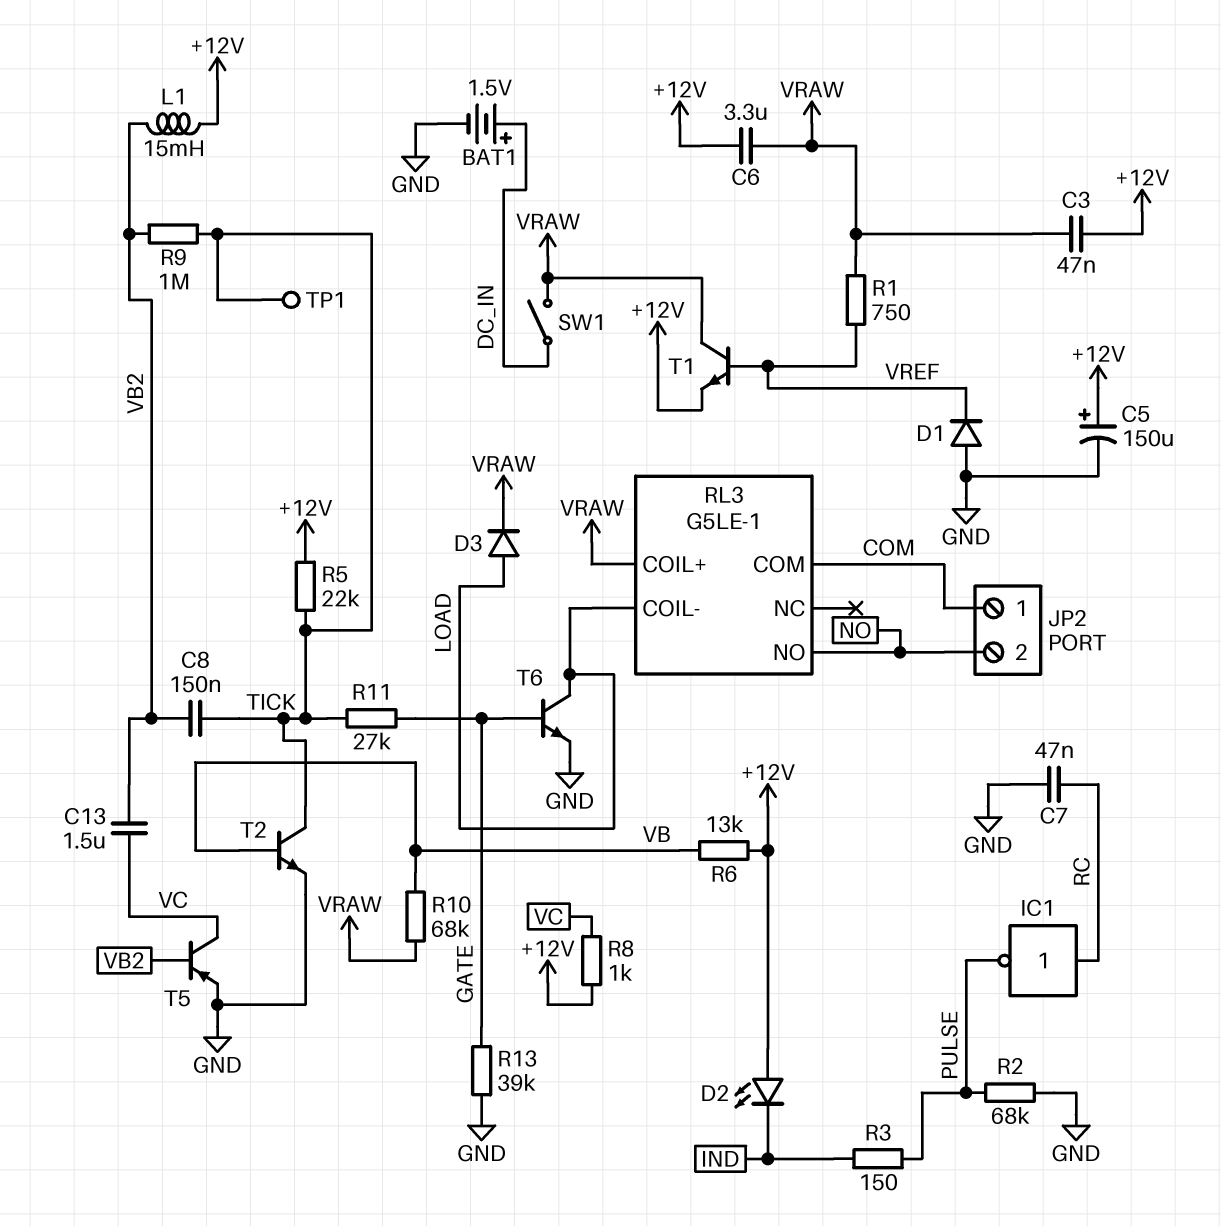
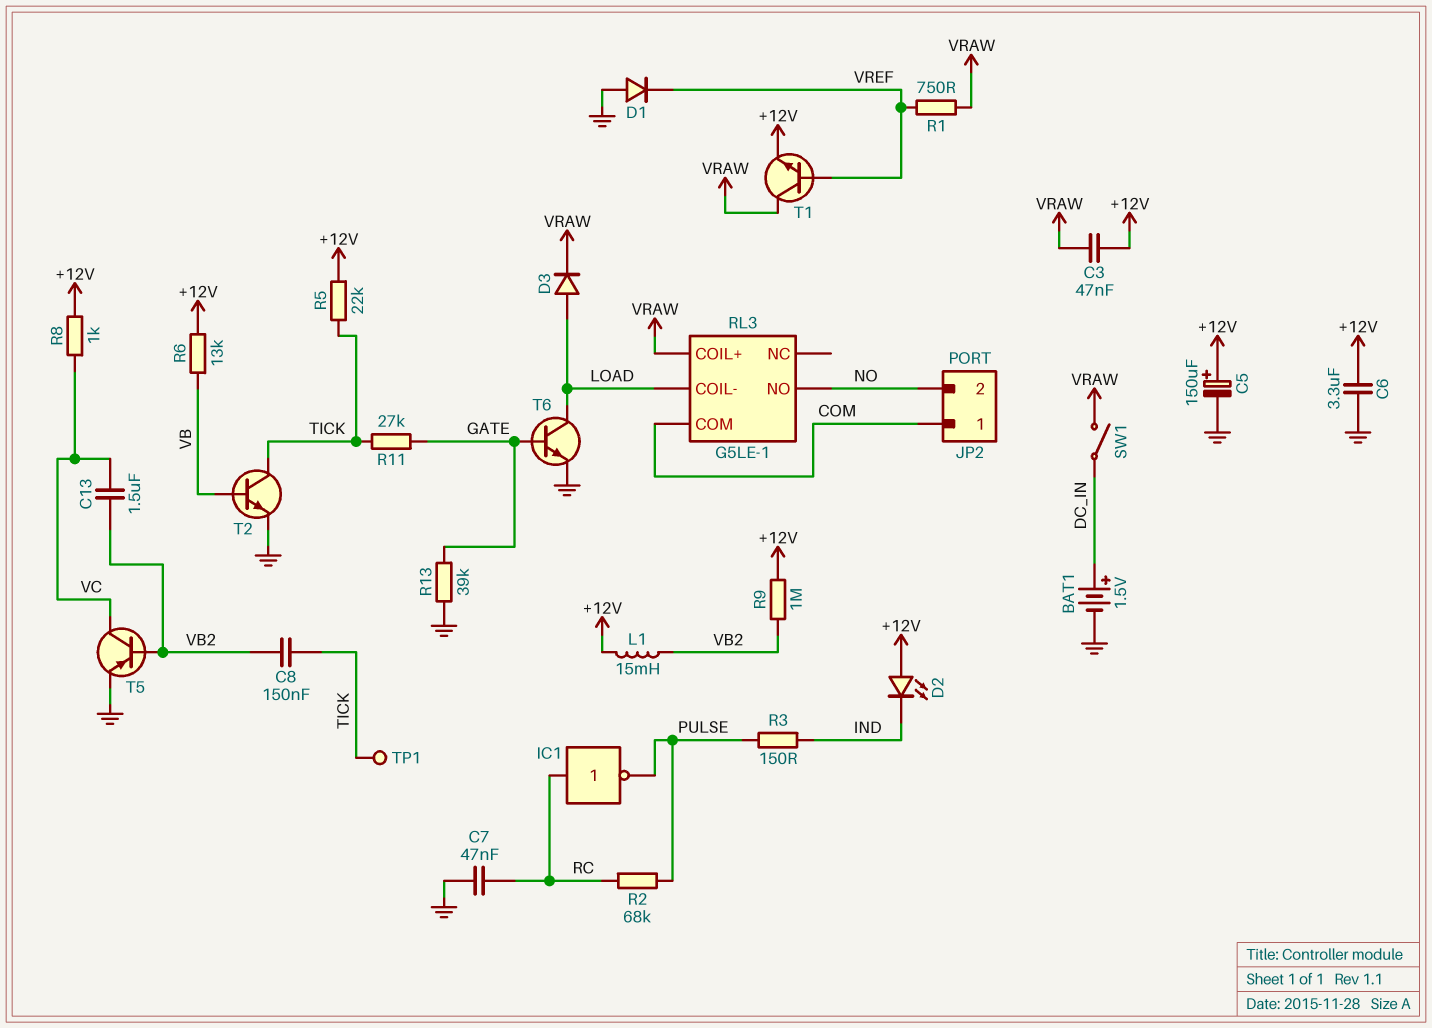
C6: 3.3uF (+12V, VRAW) -> 3.3uF (+12V, GND)
R2: 68k (GND, PULSE) -> 68k (PULSE, RC)
R9: 1M (TICK, VB2) -> 1M (+12V, VB2)
R10: 68k (VB, VRAW) -> none

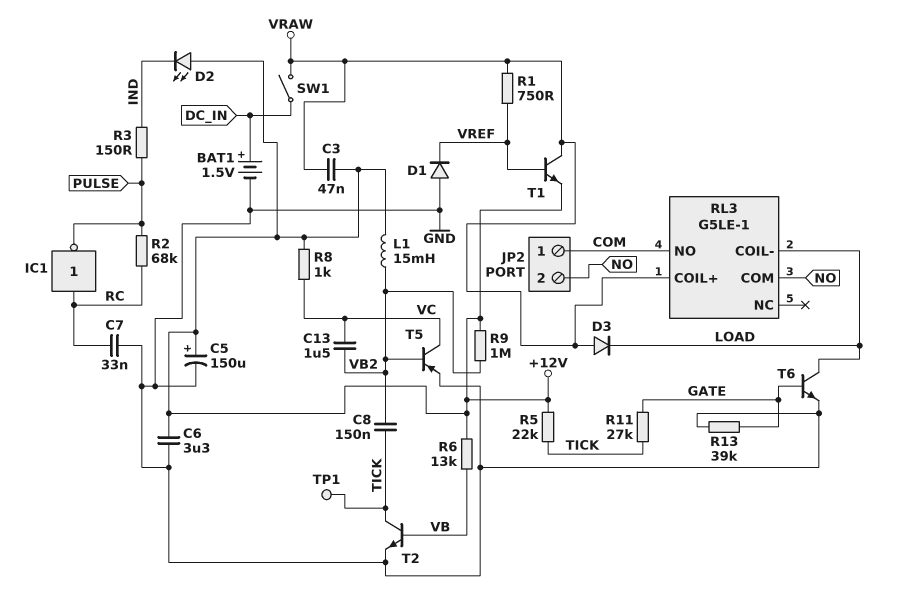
C7: 47nF (GND, RC) -> 33nF (GND, RC)
D3: diode (A LOAD, K VRAW) -> diode (A VRAW, K LOAD)
RL3 pin COM: COM -> NO
RL3 pin NO: NO -> COM

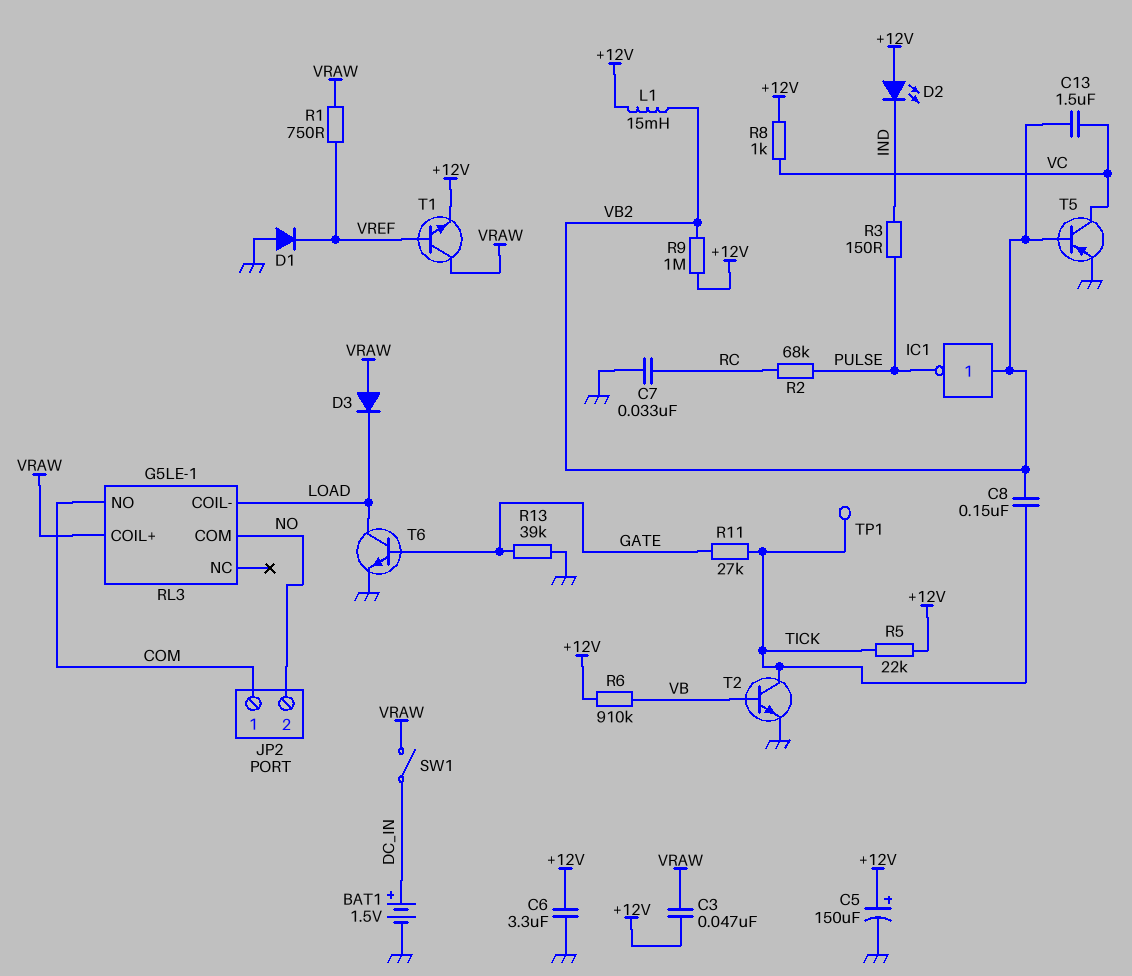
IC1: NOT (in RC, out PULSE) -> NOT (in VB2, out PULSE)
R6: 13k (+12V, VB) -> 910k (+12V, VB)

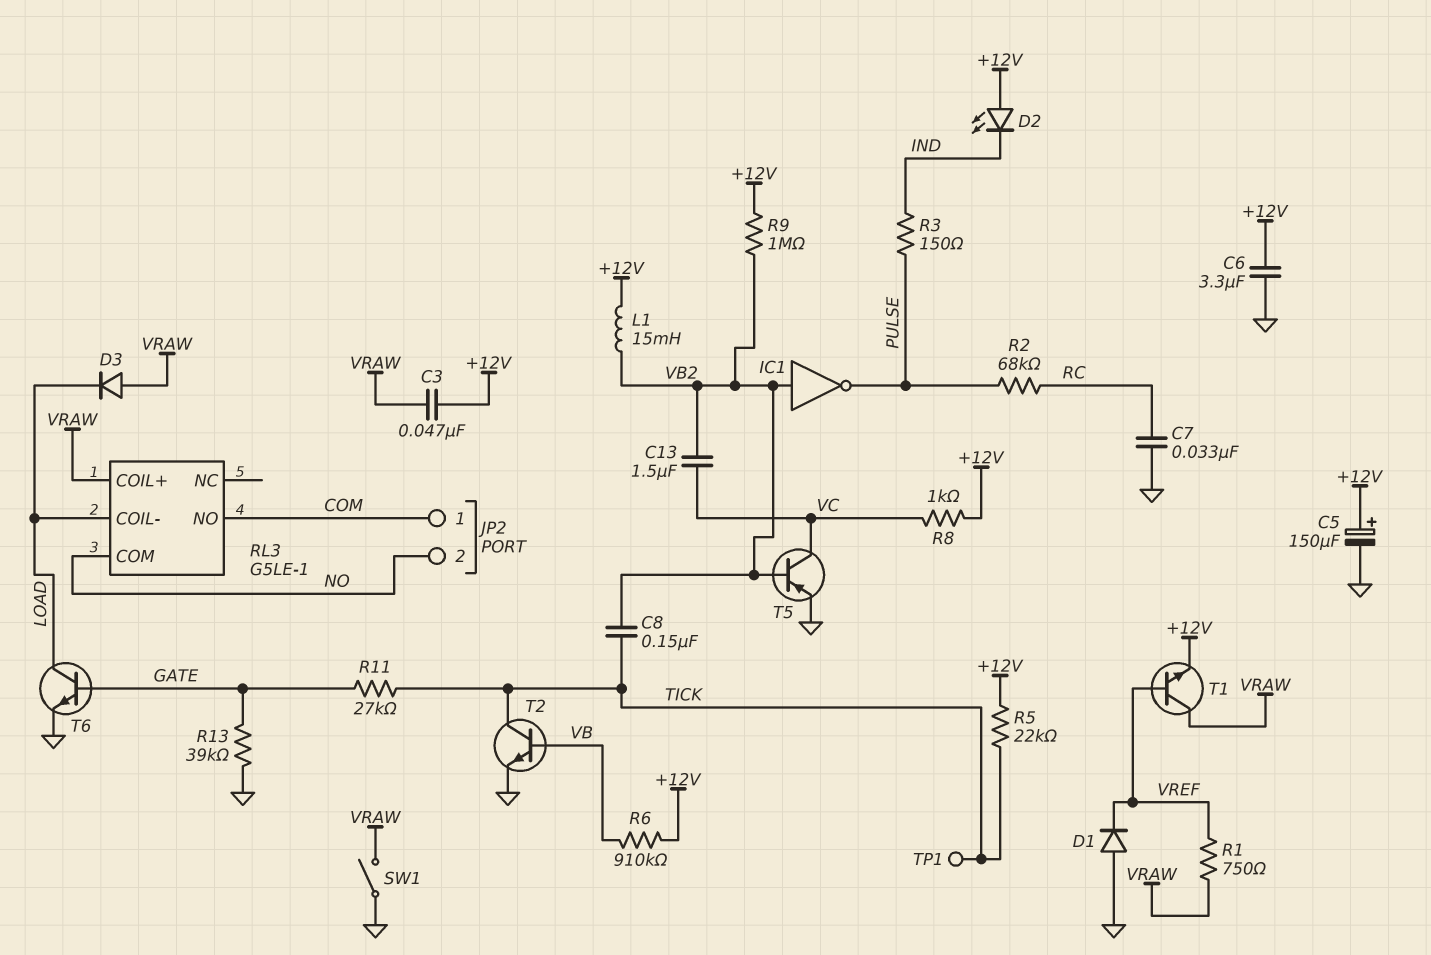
BAT1: 1.5V (plus DC_IN, minus GND) -> none
SW1: switch (DC_IN, VRAW) -> switch (GND, VRAW)

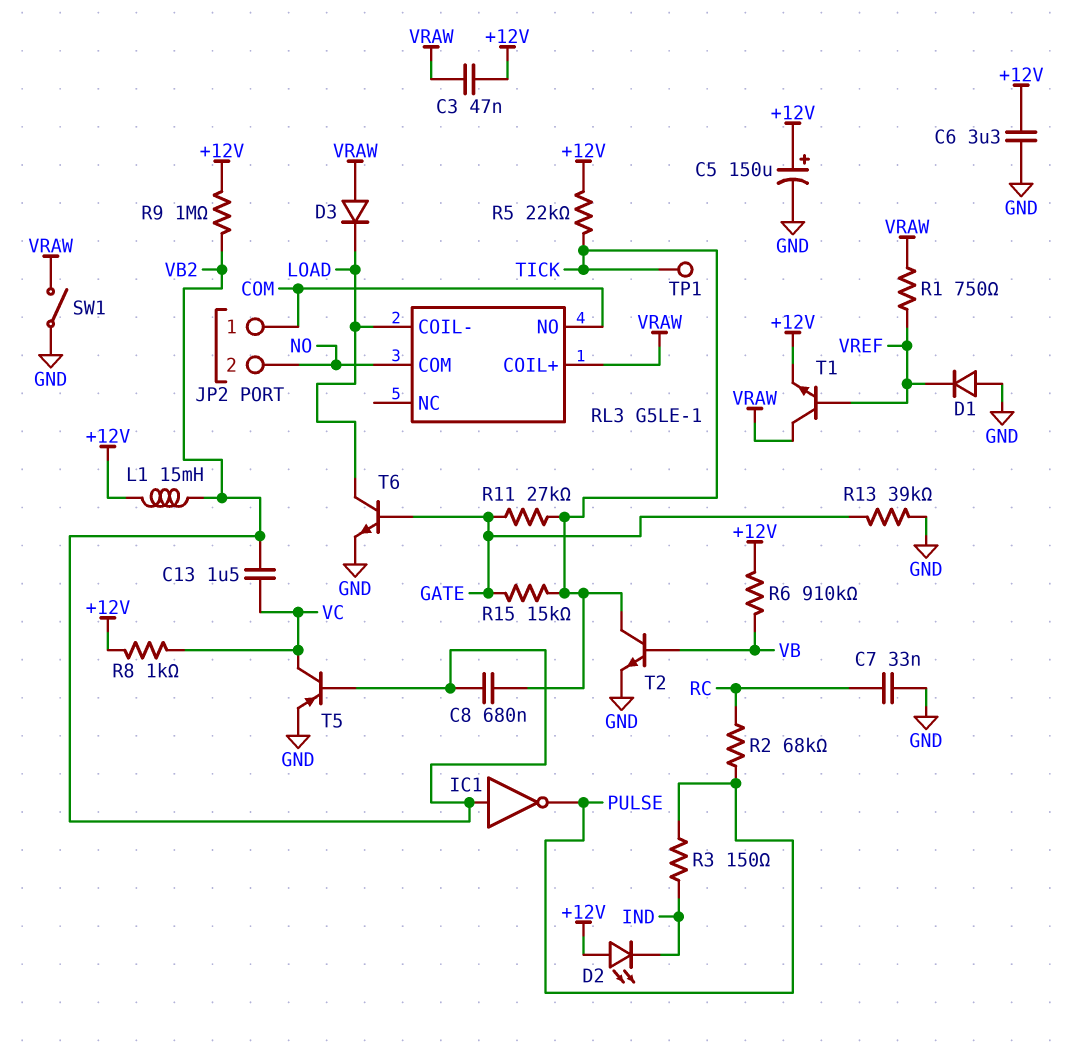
C8: 150nF (TICK, VB2) -> 680nF (TICK, VB2)
R15: none -> 15k (GATE, TICK)

